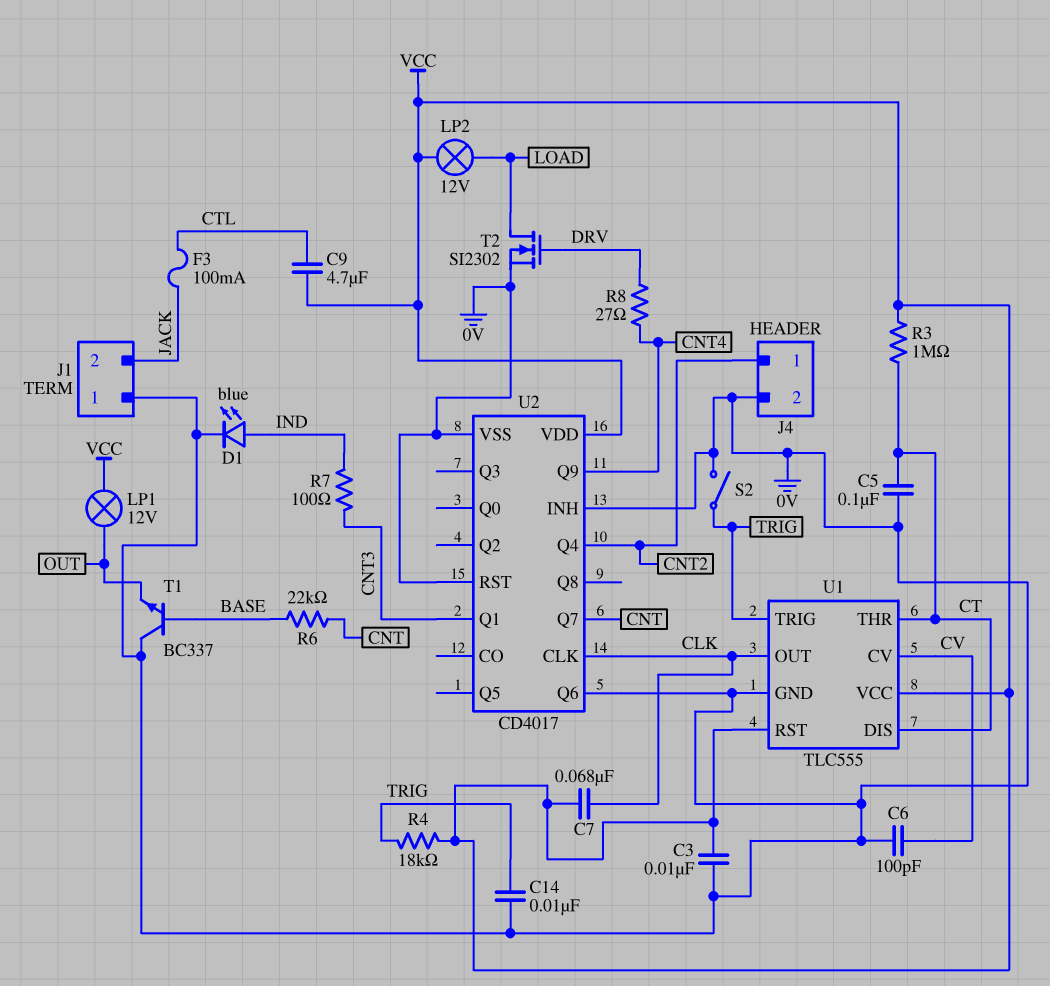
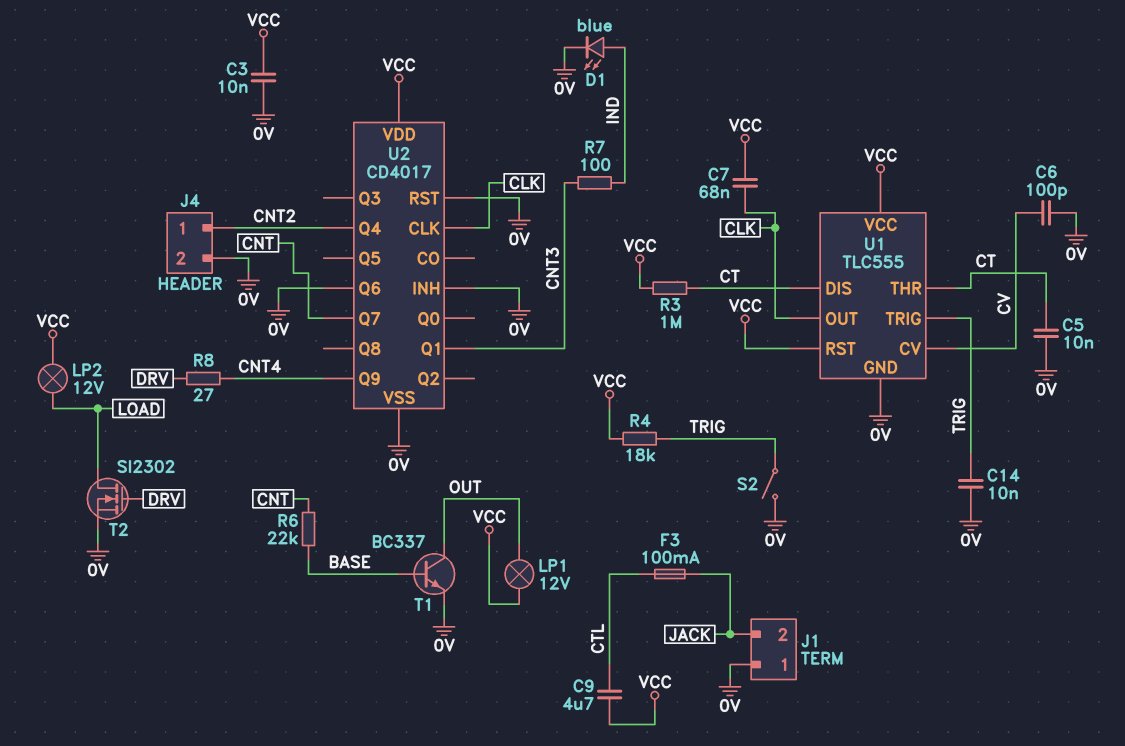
C5: 100nF (0V, CT) -> 10nF (0V, CT)
T1: NPN BC337 (B BASE, C 0V, E OUT) -> NPN BC337 (B BASE, C OUT, E 0V)

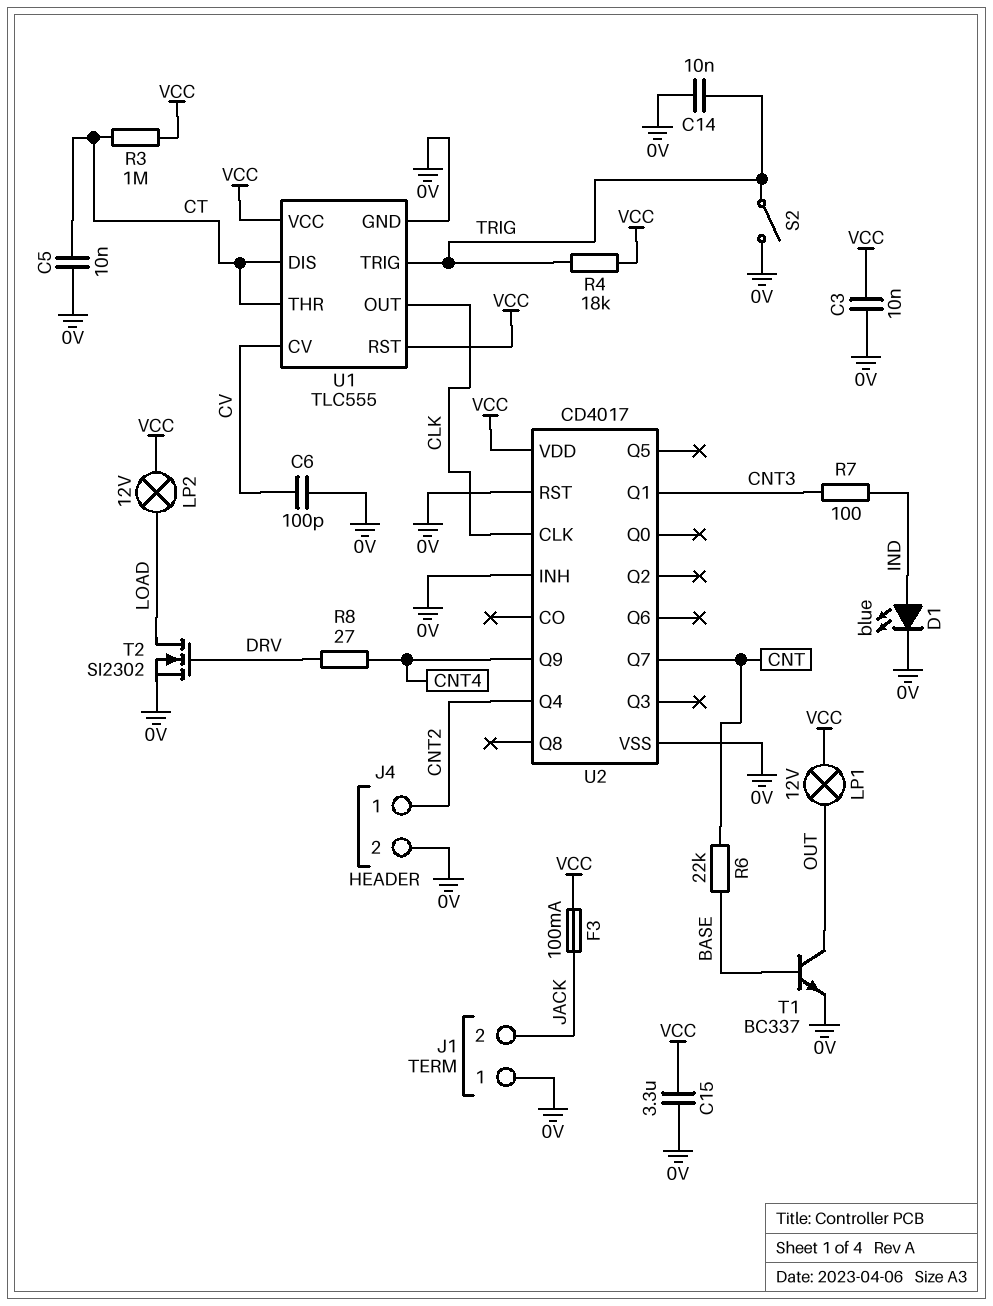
C7: 68nF (CLK, VCC) -> none
C9: 4.7uF (CTL, VCC) -> none
C15: none -> 3.3uF (0V, VCC)
F3: 100mA (CTL, JACK) -> 100mA (JACK, VCC)
U2 pin Q6: 0V -> none

